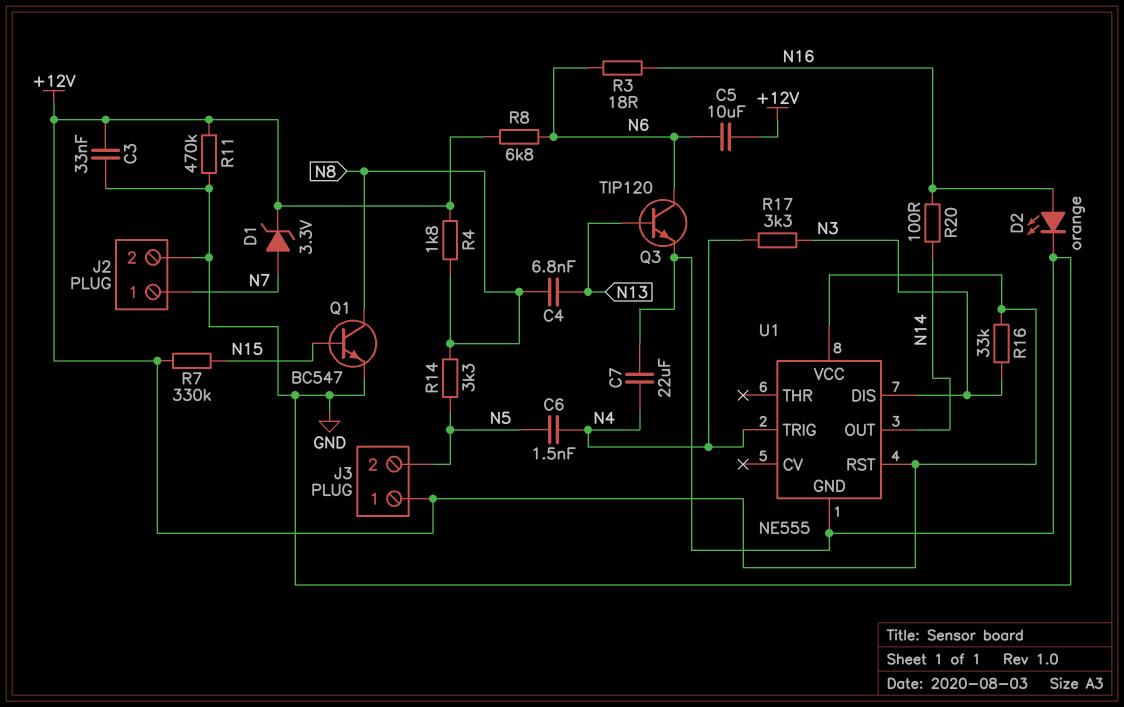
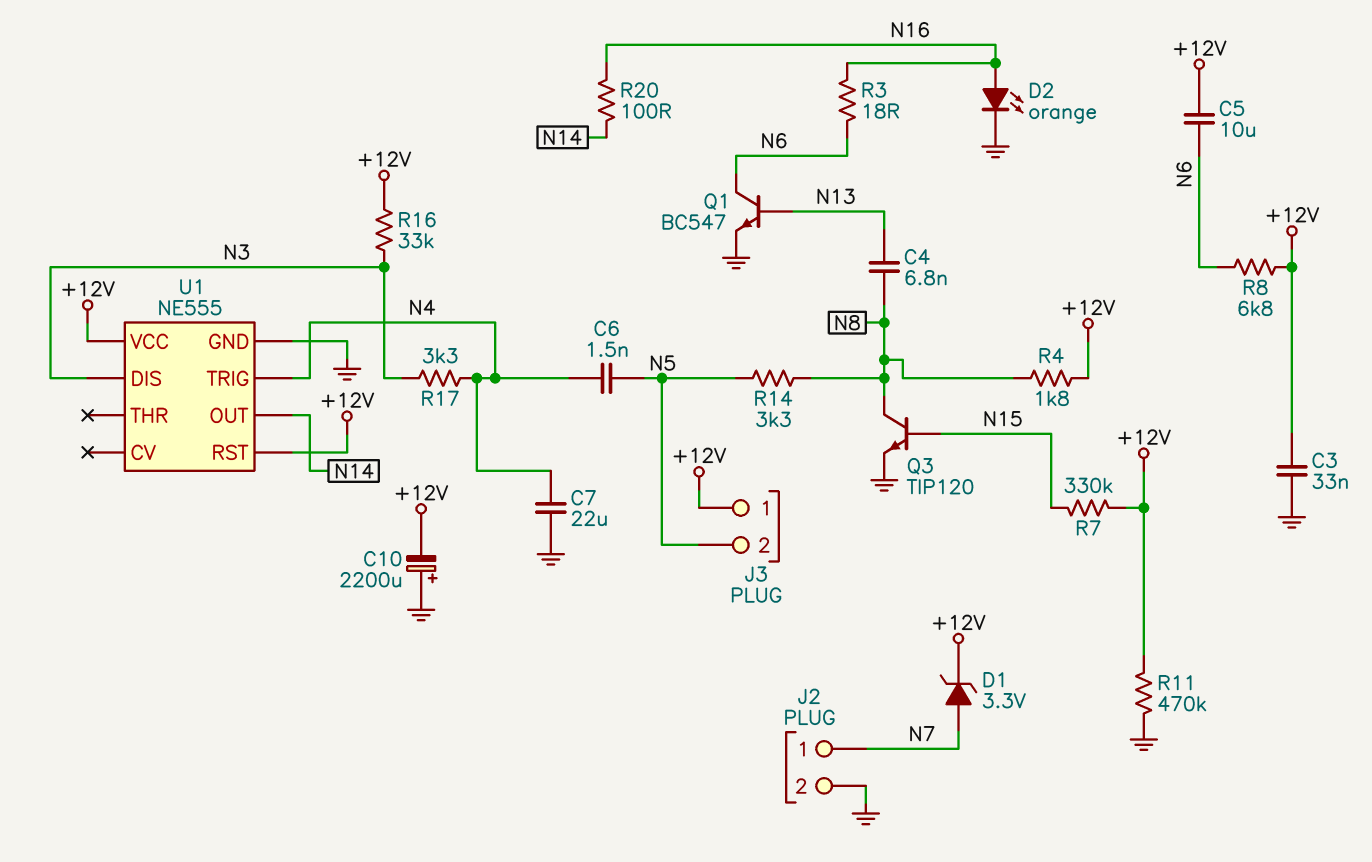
C10: none -> 2200uF (plus GND, minus +12V)
Q1: NPN BC547 (B N15, C N8, E GND) -> NPN BC547 (B N13, C N6, E GND)
Q3: NPN TIP120 (B N13, C N6, E GND) -> NPN TIP120 (B N15, C N8, E GND)

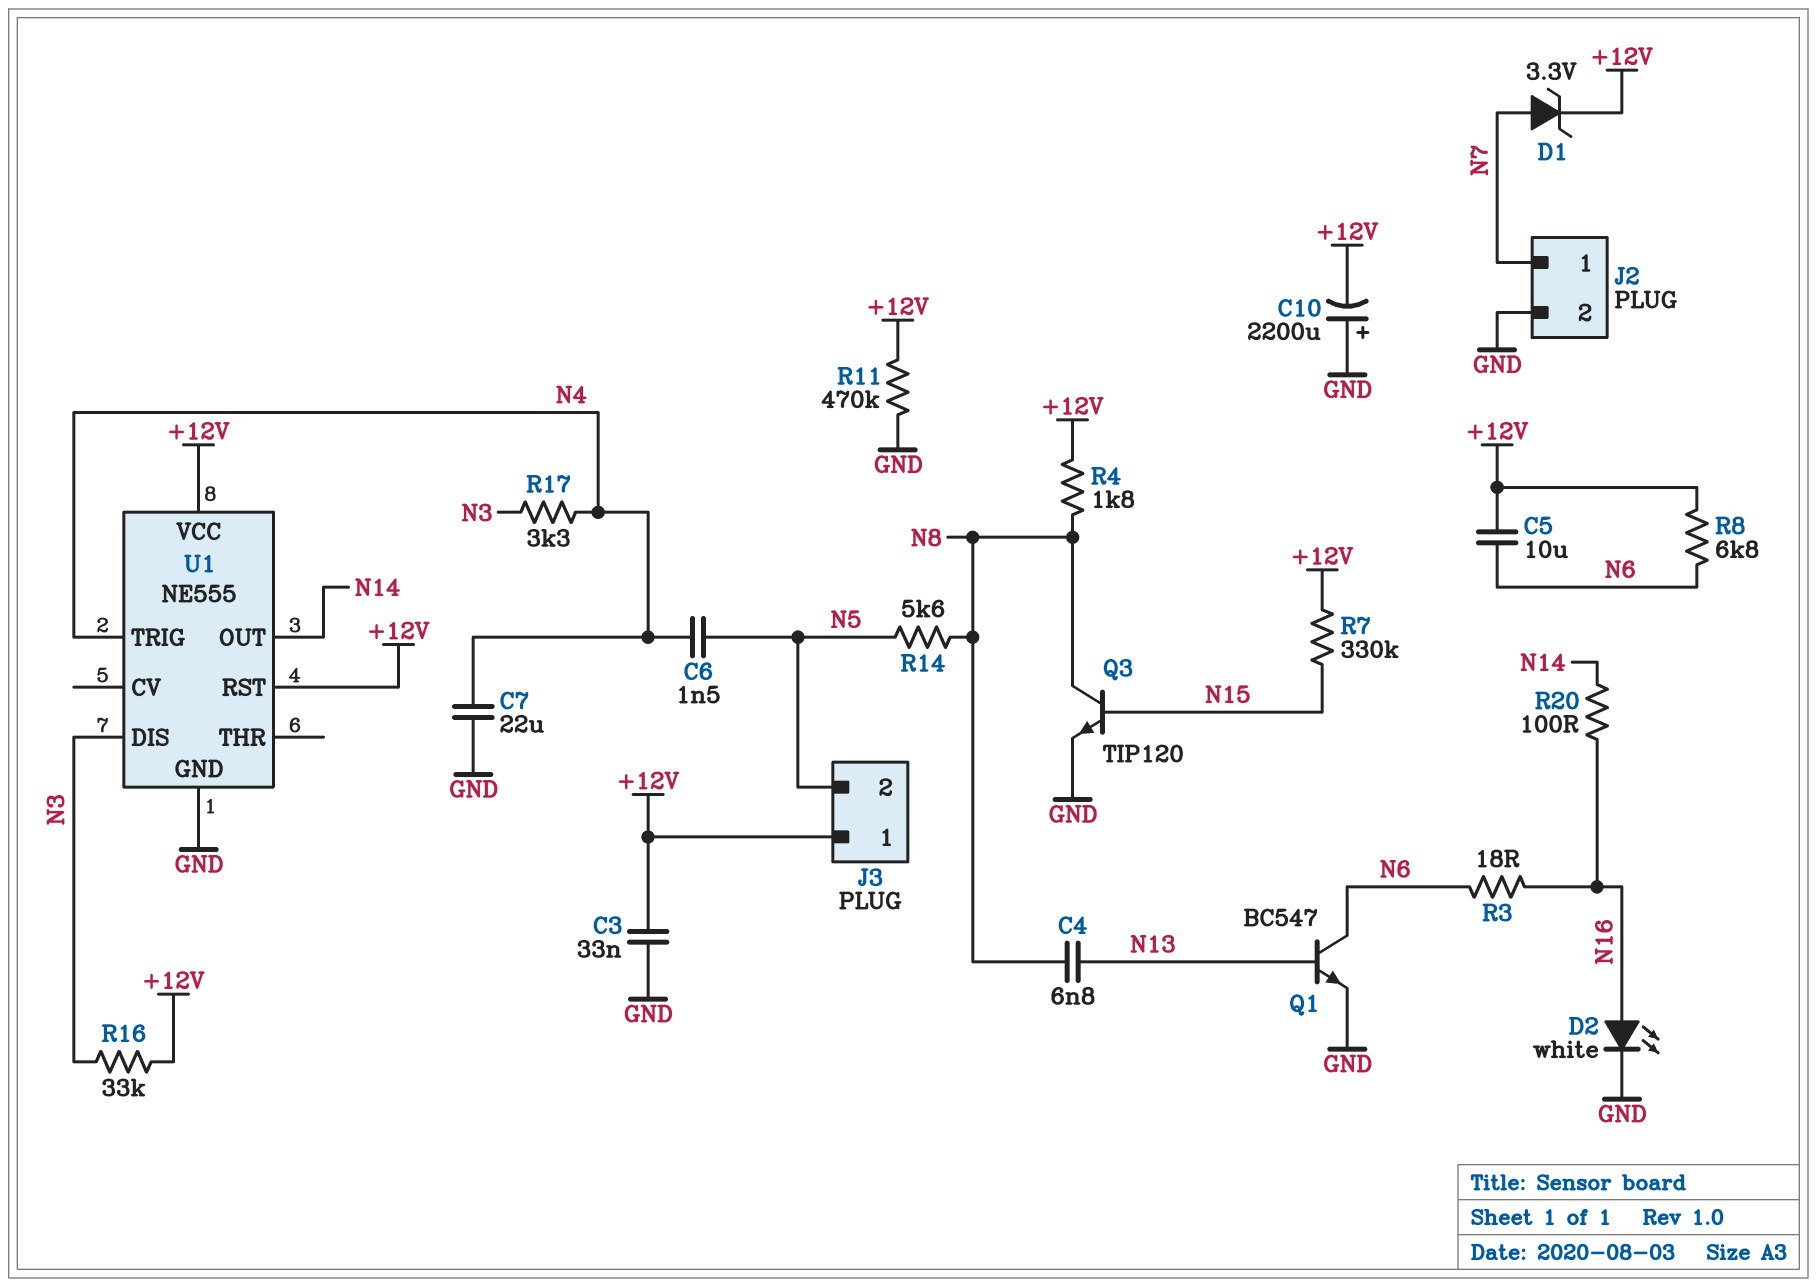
D2: LED orange (A N16, K GND) -> LED white (A N16, K GND)
R14: 3.3k (N5, N8) -> 5.6k (N5, N8)

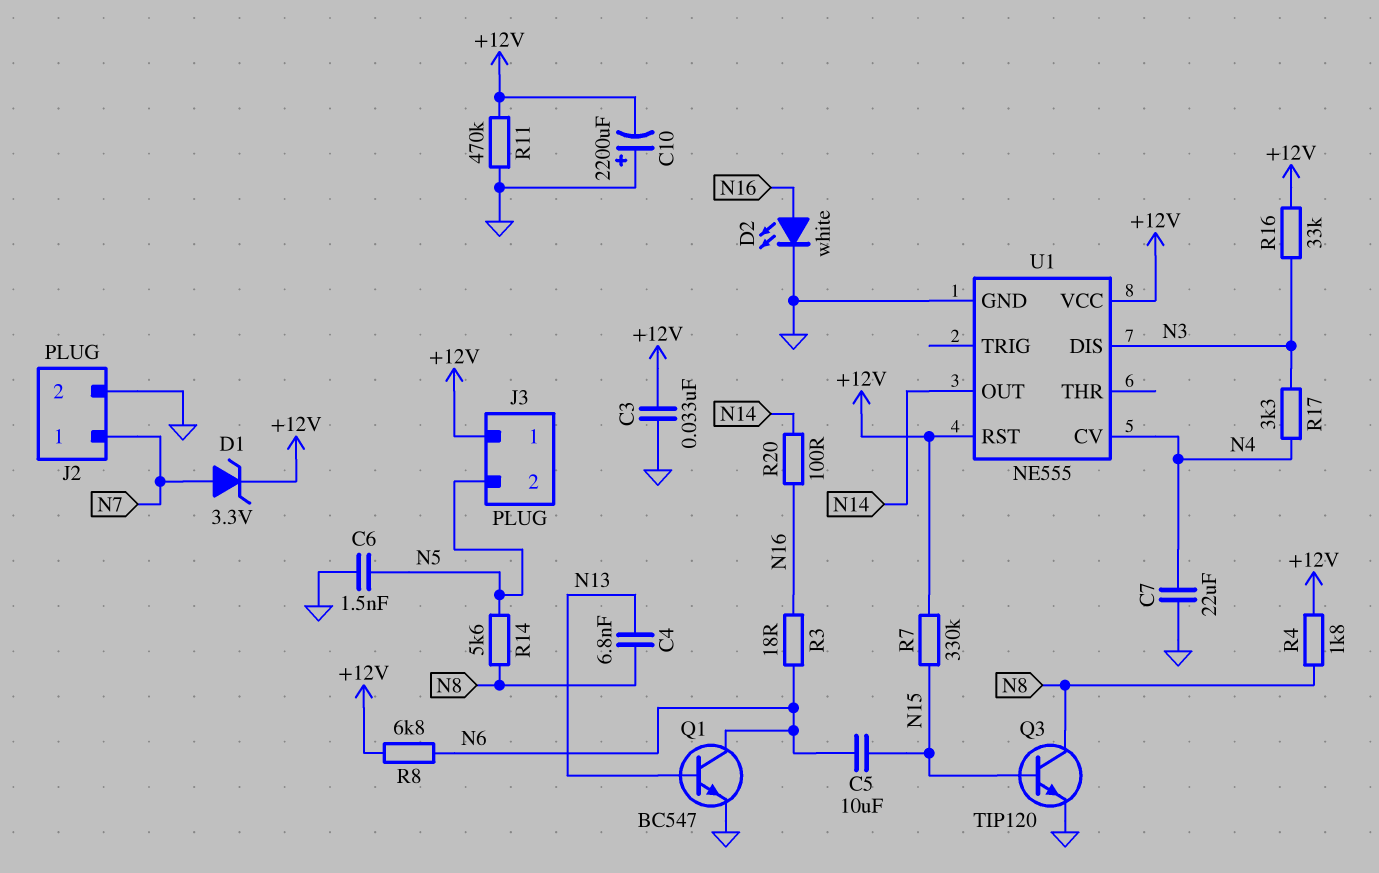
C5: 10uF (+12V, N6) -> 10uF (N6, N15)
C6: 1.5nF (N4, N5) -> 1.5nF (GND, N5)
U1 pin CV: none -> N4
U1 pin TRIG: N4 -> none

